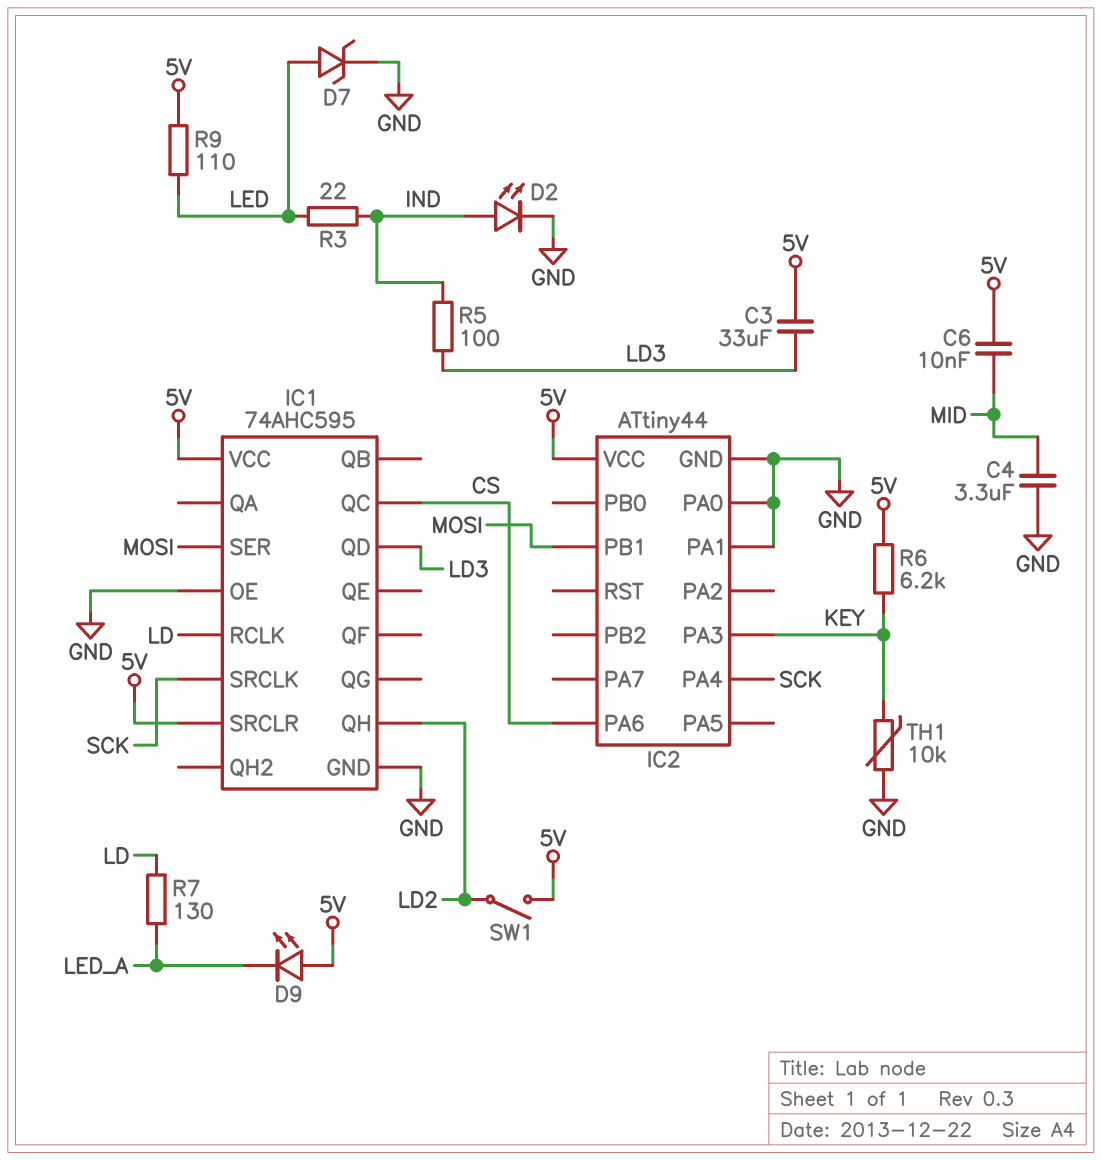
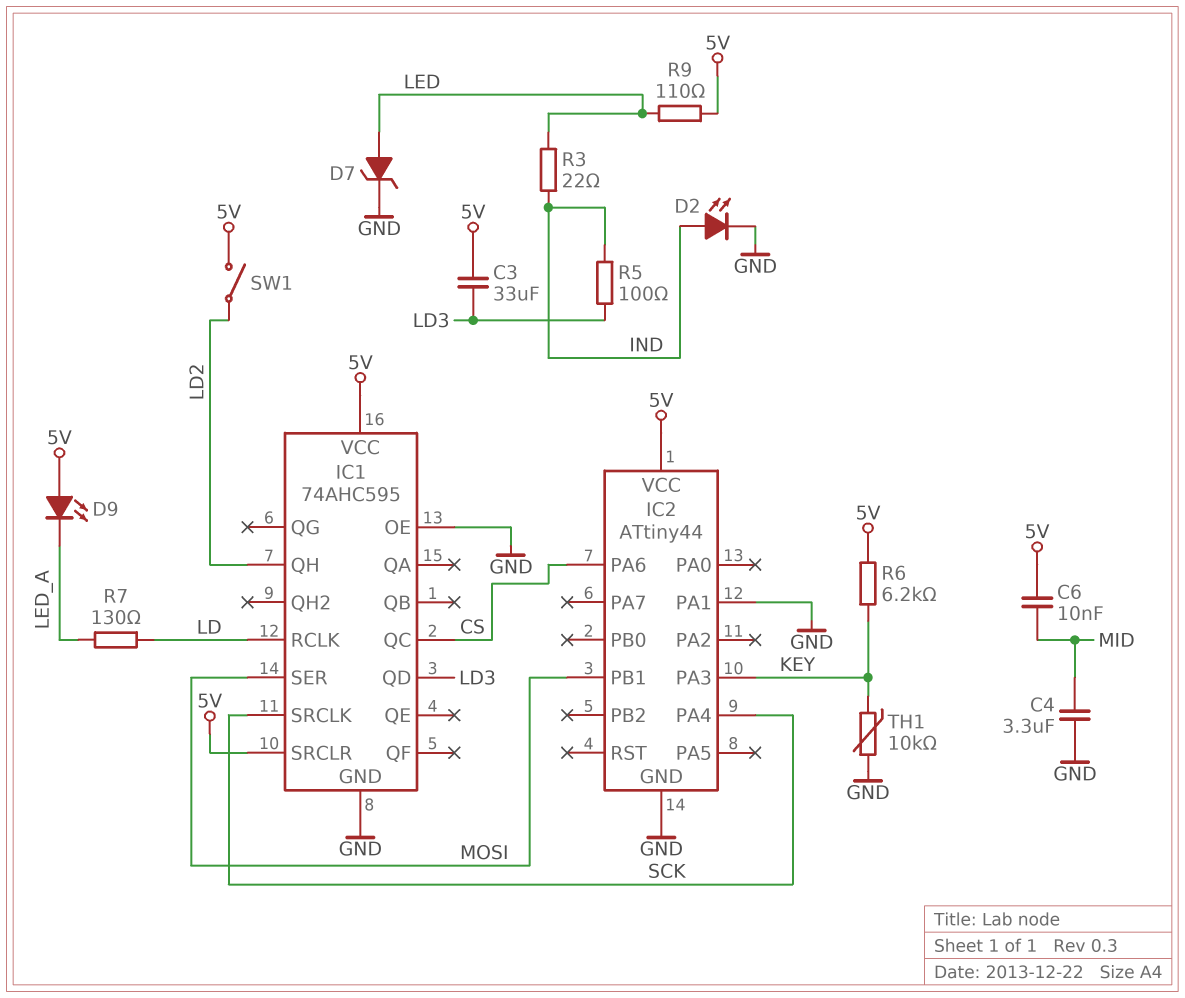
IC2 pin PA0: GND -> none

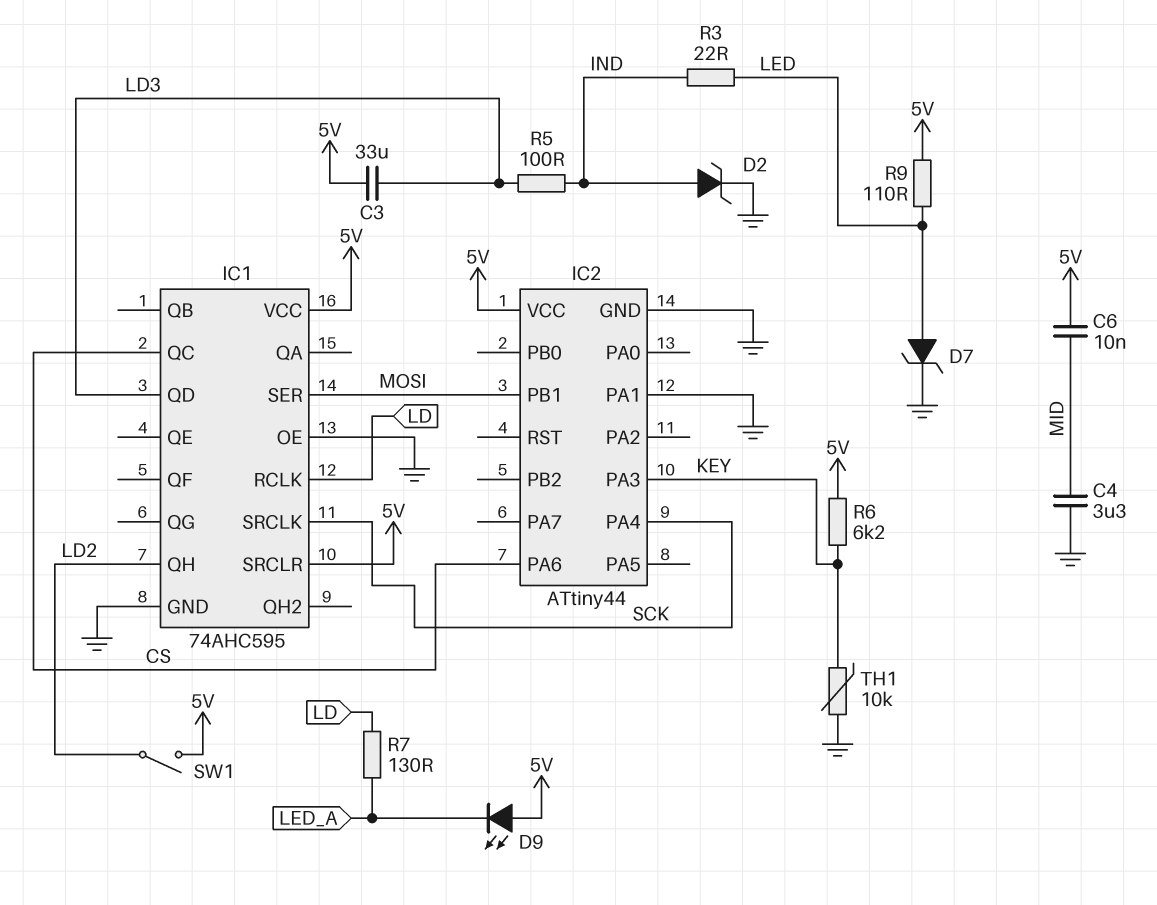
D2: LED (A IND, K GND) -> zener (A IND, K GND)

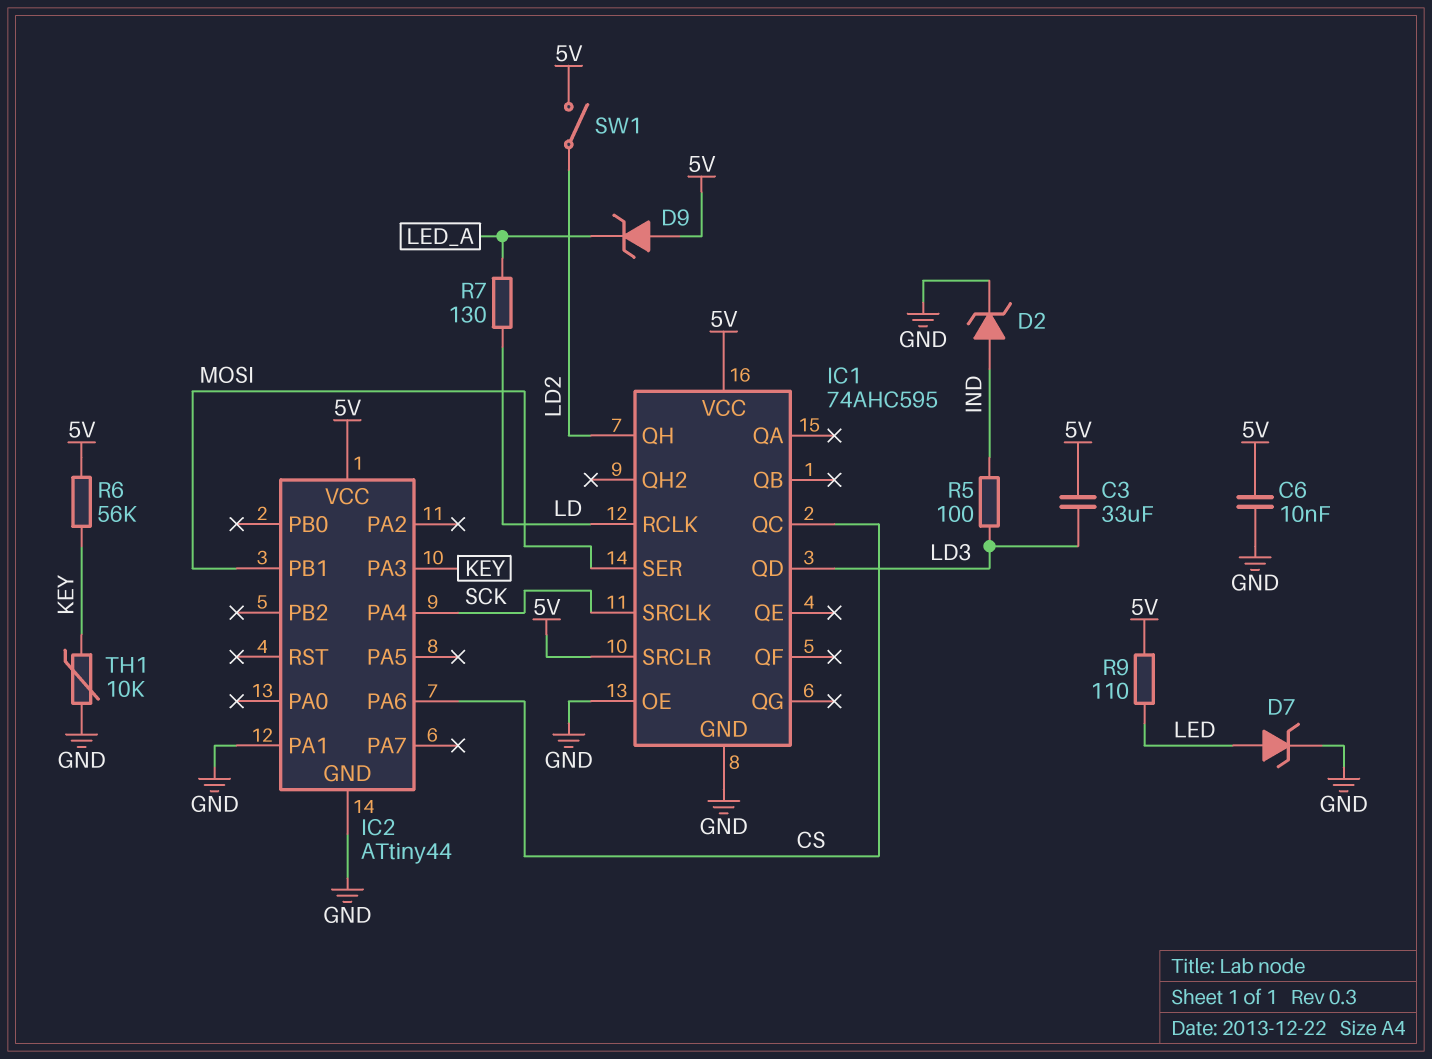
C4: 3.3uF (GND, MID) -> none
C6: 10nF (5V, MID) -> 10nF (5V, GND)
D9: LED (A 5V, K LED_A) -> zener (A 5V, K LED_A)
R3: 22 (IND, LED) -> none
R6: 6.2k (5V, KEY) -> 56k (5V, KEY)

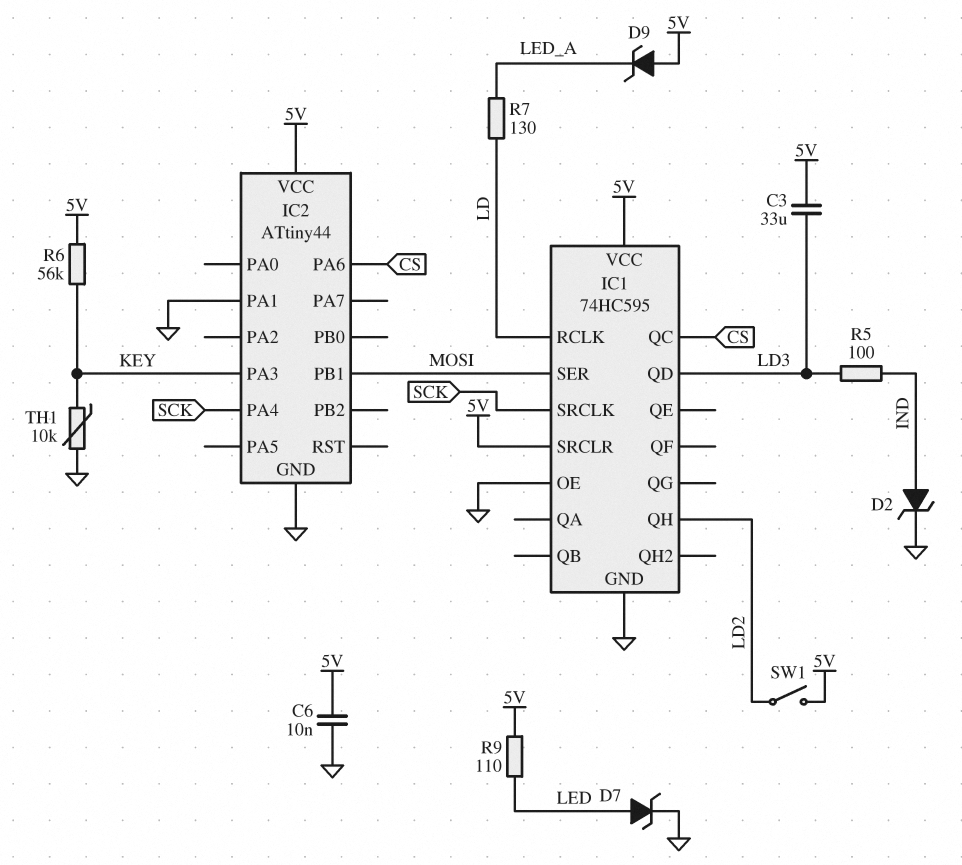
IC1: 74AHC595 -> 74HC595

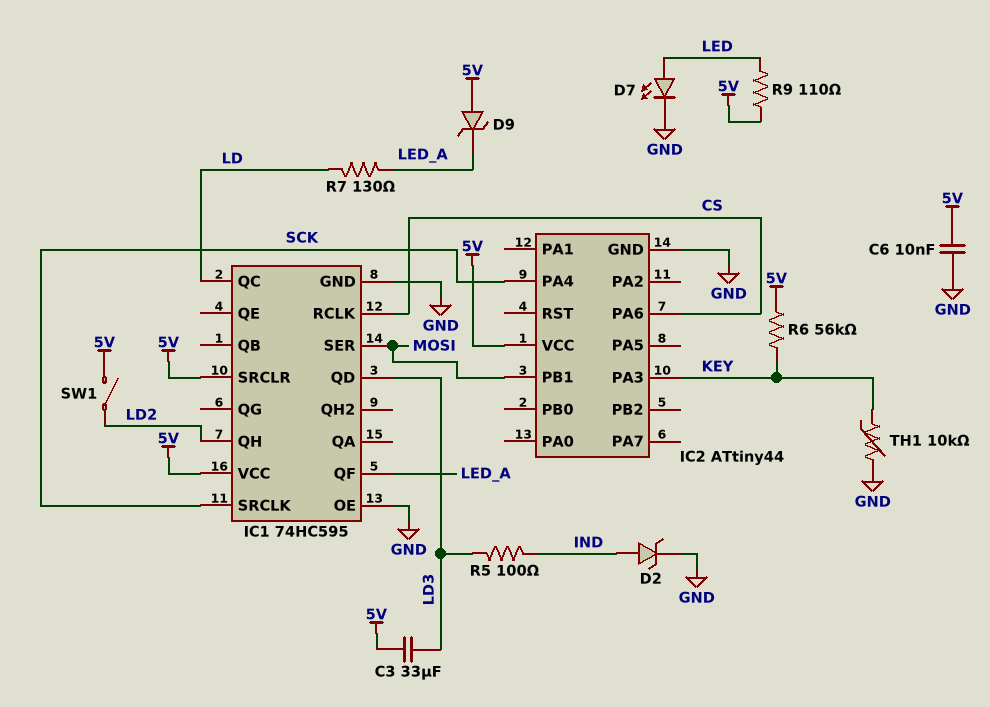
D7: zener (A LED, K GND) -> LED (A LED, K GND)
IC1 pin QC: CS -> LD
IC1 pin QF: none -> LED_A
IC1 pin RCLK: LD -> CS
IC2 pin PA1: GND -> none

